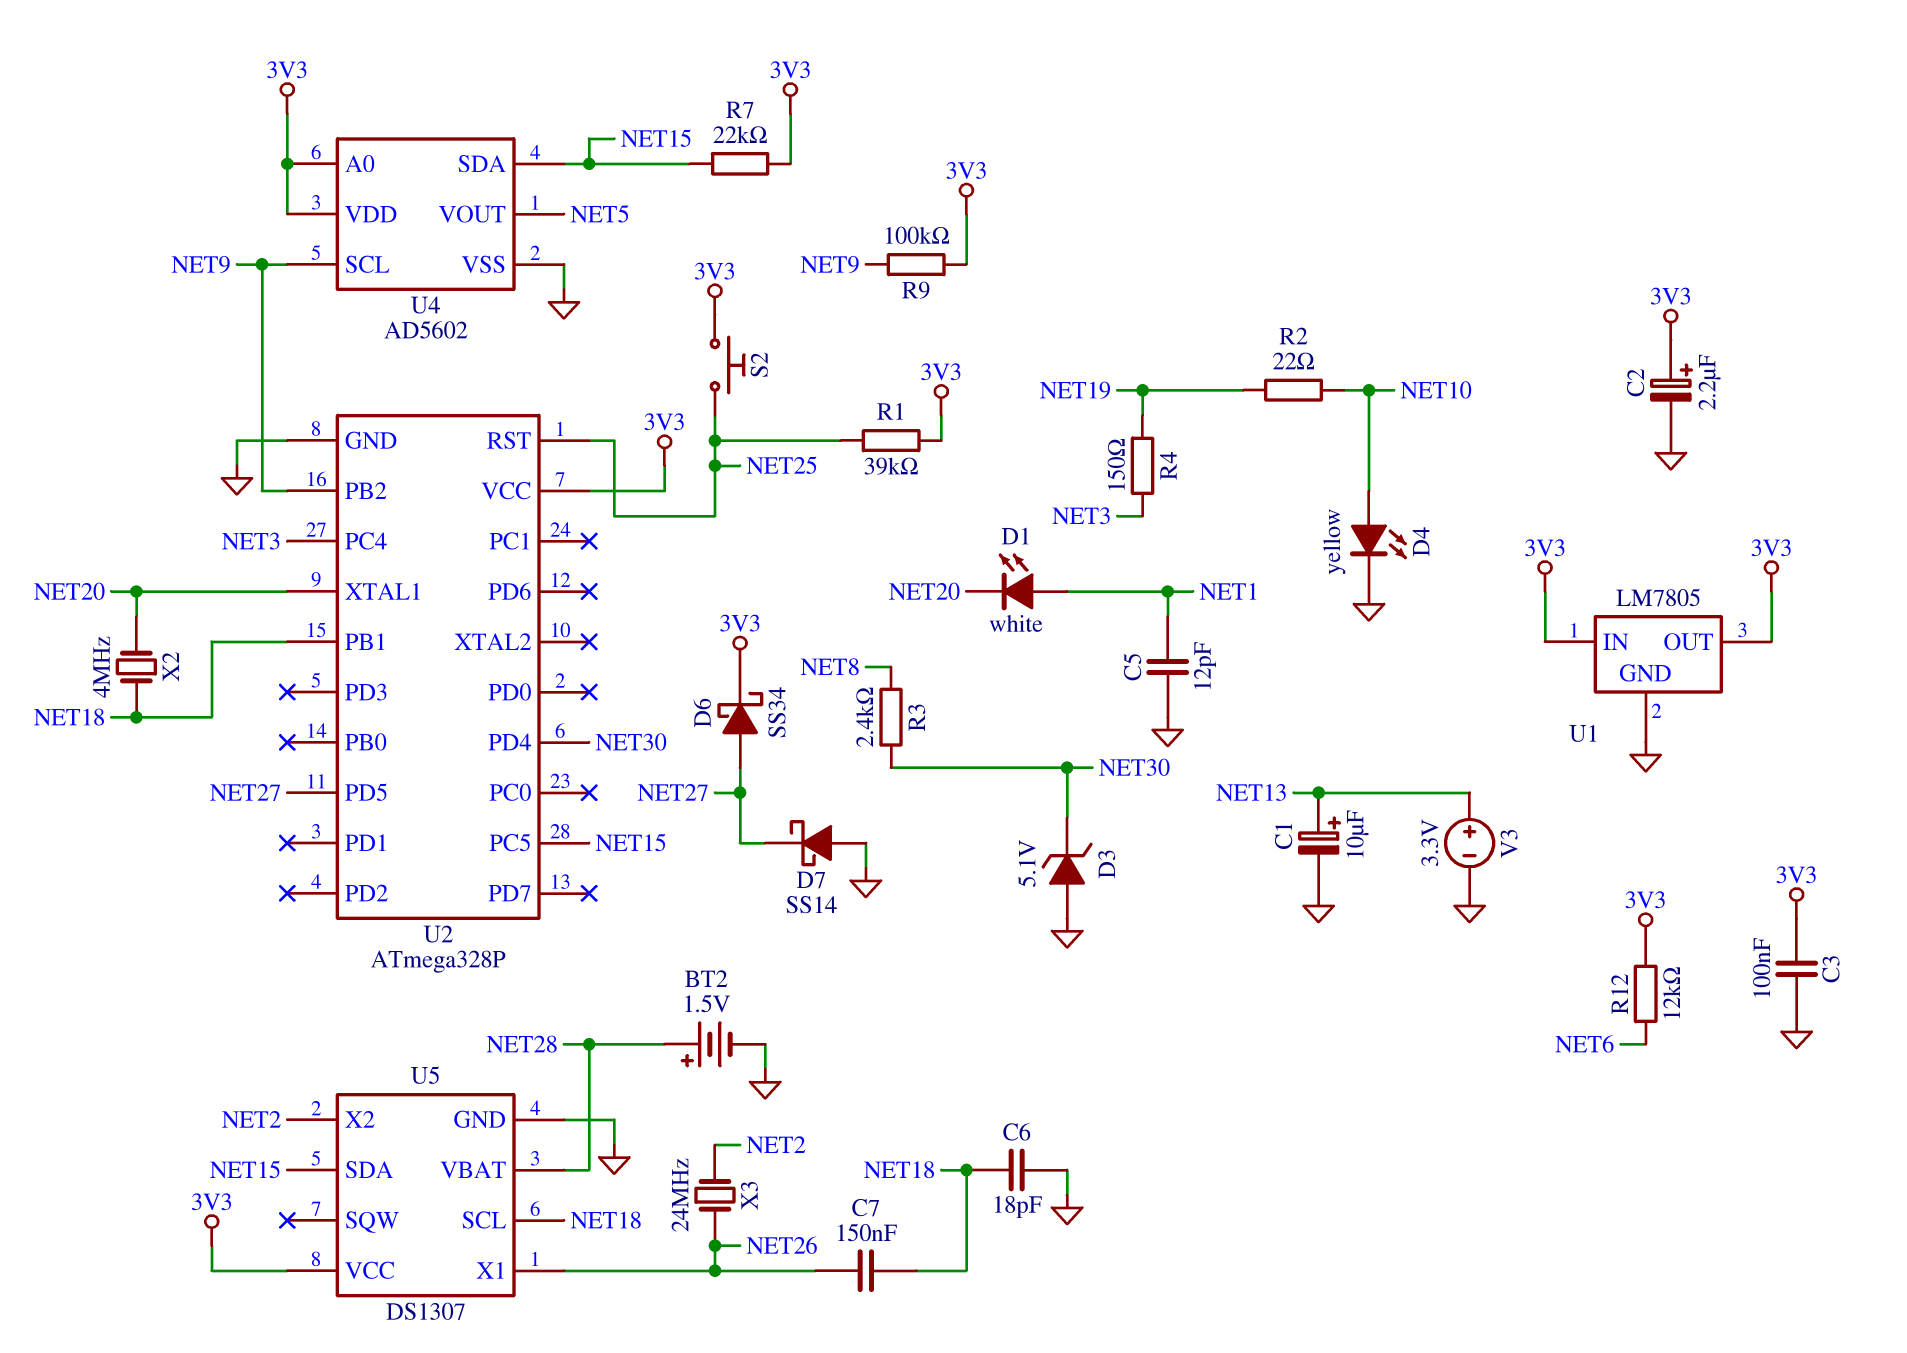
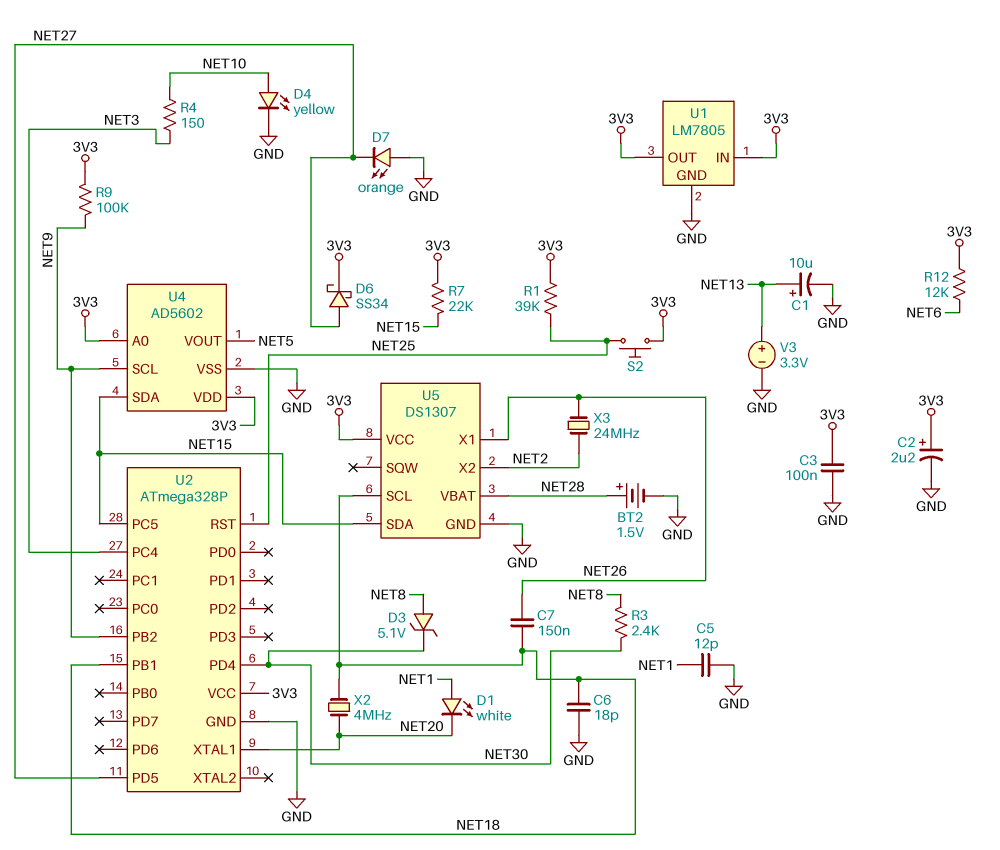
D3: zener 5.1V (A GND, K NET30) -> zener 5.1V (A NET8, K NET30)
D7: schottky SS14 (A GND, K NET27) -> LED orange (A GND, K NET27)
R2: 22 (NET10, NET19) -> none
R4: 150 (NET3, NET19) -> 150 (NET3, NET10)

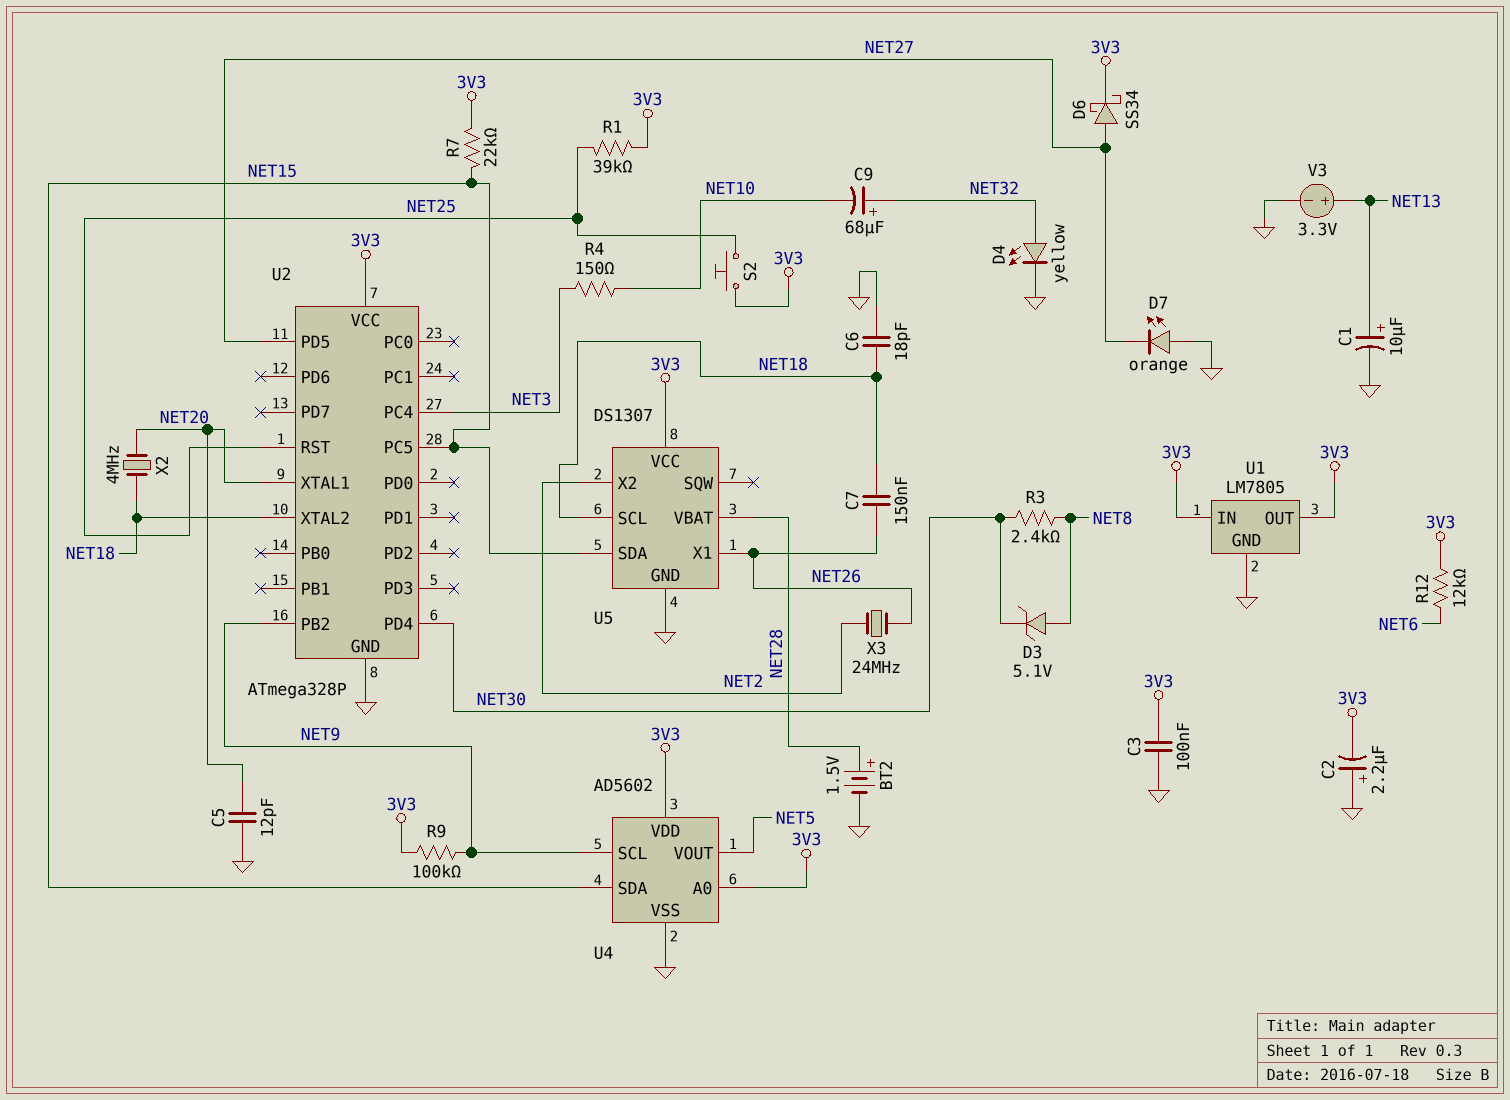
C2: 2.2uF (plus 3V3, minus GND) -> 2.2uF (plus GND, minus 3V3)
C5: 12pF (GND, NET1) -> 12pF (GND, NET20)
C9: none -> 68uF (plus NET32, minus NET10)
D1: LED white (A NET1, K NET20) -> none
D4: LED yellow (A NET10, K GND) -> LED yellow (A NET32, K GND)
U2 pin PB1: NET18 -> none
U2 pin XTAL2: none -> NET18

